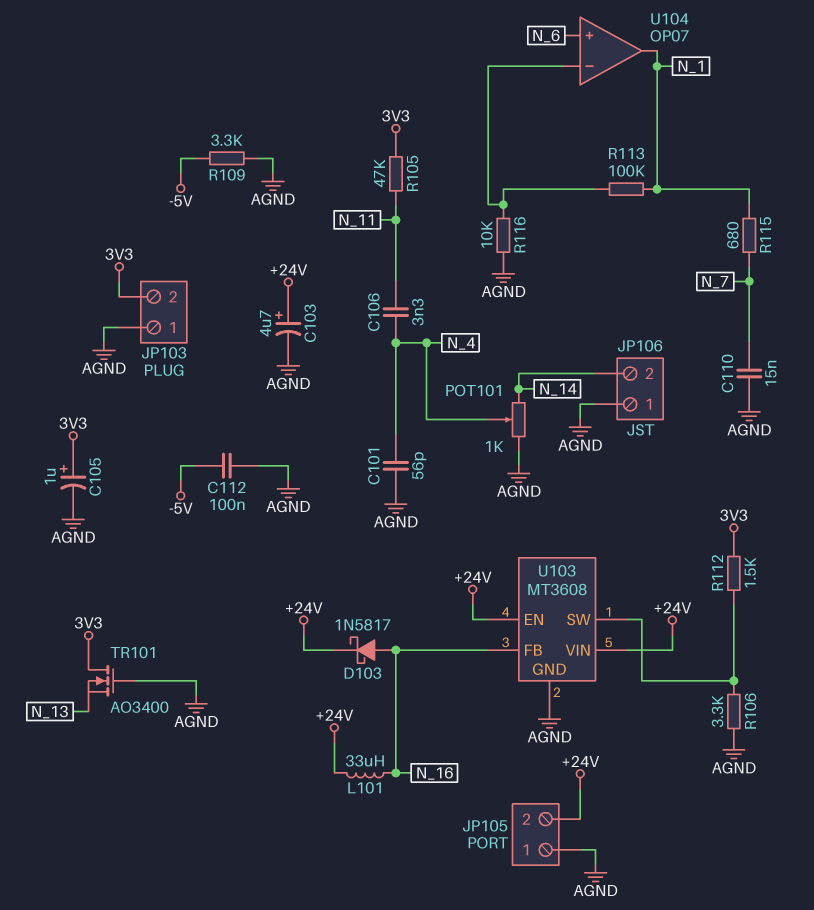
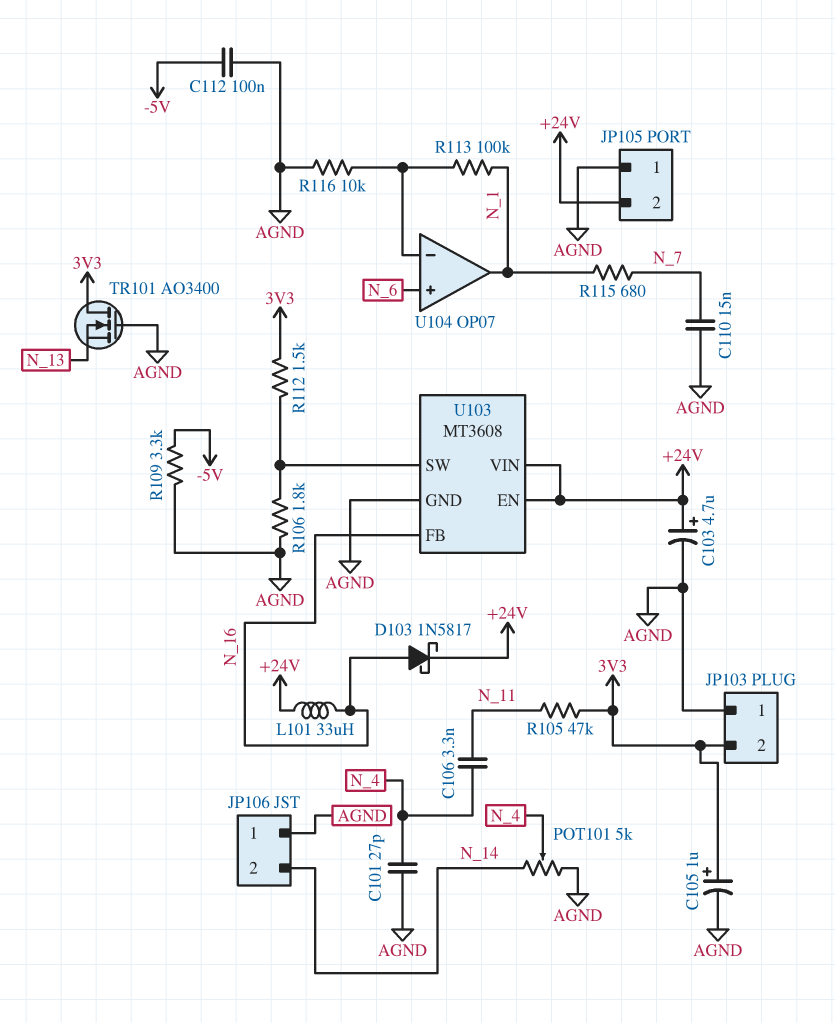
C101: 56pF (AGND, N_4) -> 27pF (AGND, N_4)
POT101: 1k (AGND, N_14, wiper N_4) -> 5k (AGND, N_14, wiper N_4)
R106: 3.3k (AGND, U103/SW) -> 1.8k (AGND, U103/SW)

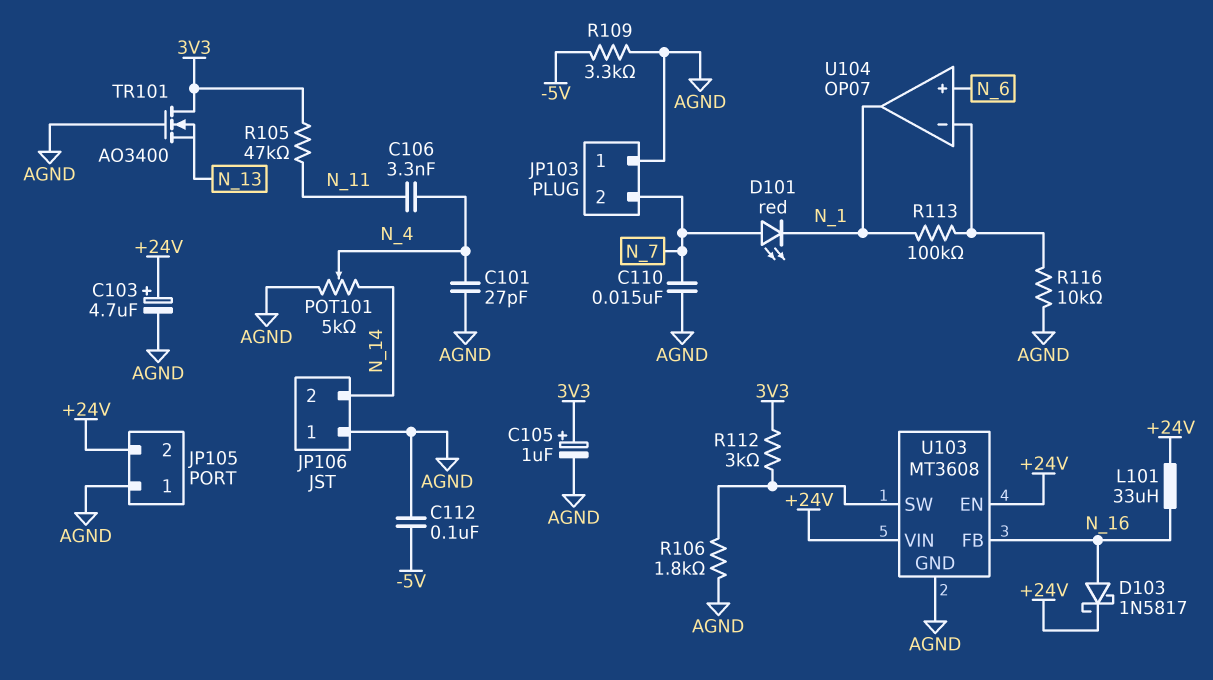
D101: none -> LED red (A N_7, K N_1)
JP103 pin 2: 3V3 -> N_7
R112: 1.5k (3V3, U103/SW) -> 3k (3V3, U103/SW)
R115: 680 (N_1, N_7) -> none

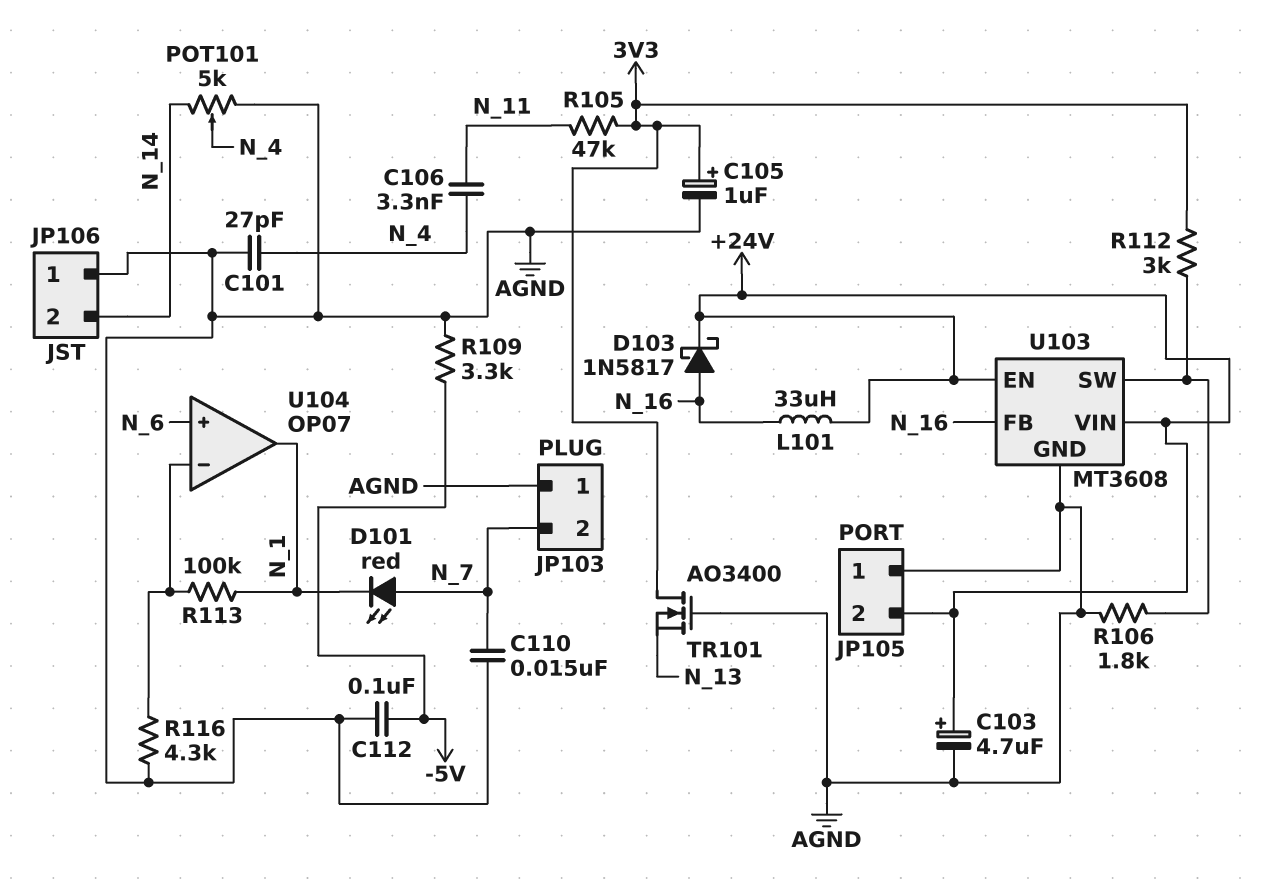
R116: 10k (AGND, U104/in-) -> 4.3k (AGND, U104/in-)

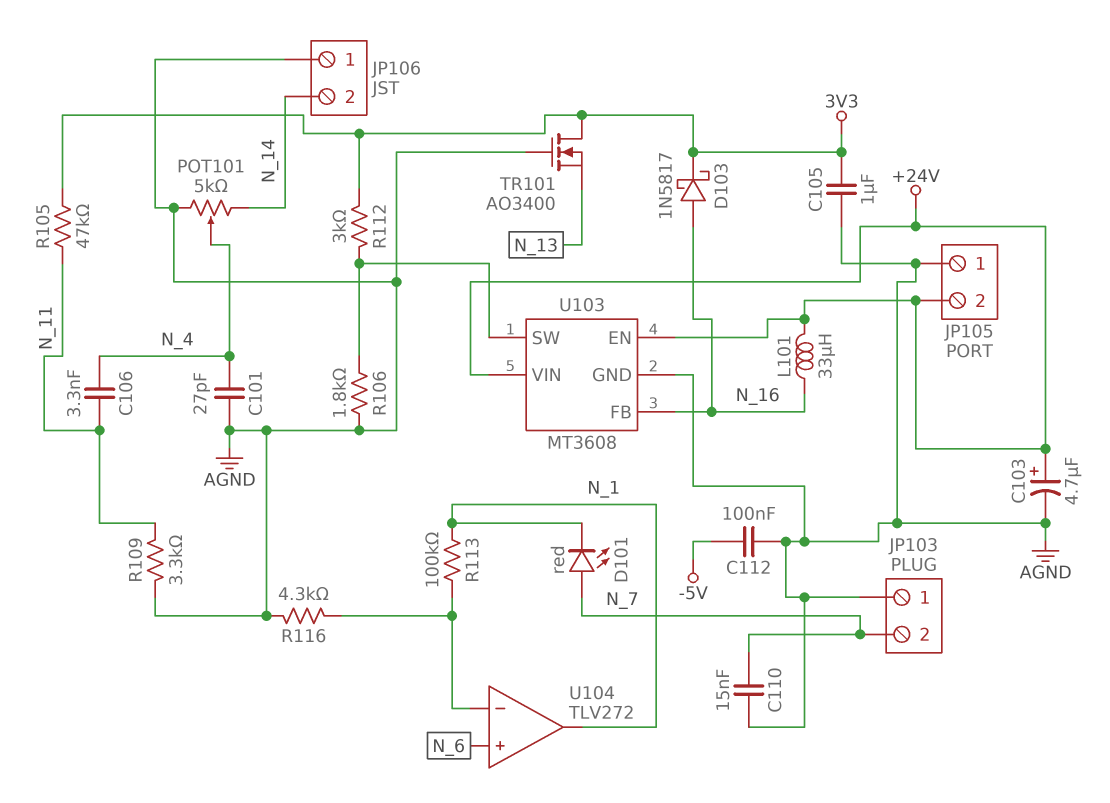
C105: 1uF (plus 3V3, minus AGND) -> 1uF (3V3, AGND)
D103: schottky 1N5817 (A N_16, K +24V) -> schottky 1N5817 (A N_16, K 3V3)
R109: 3.3k (-5V, AGND) -> 3.3k (AGND, N_11)
U104: OP07 -> TLV272

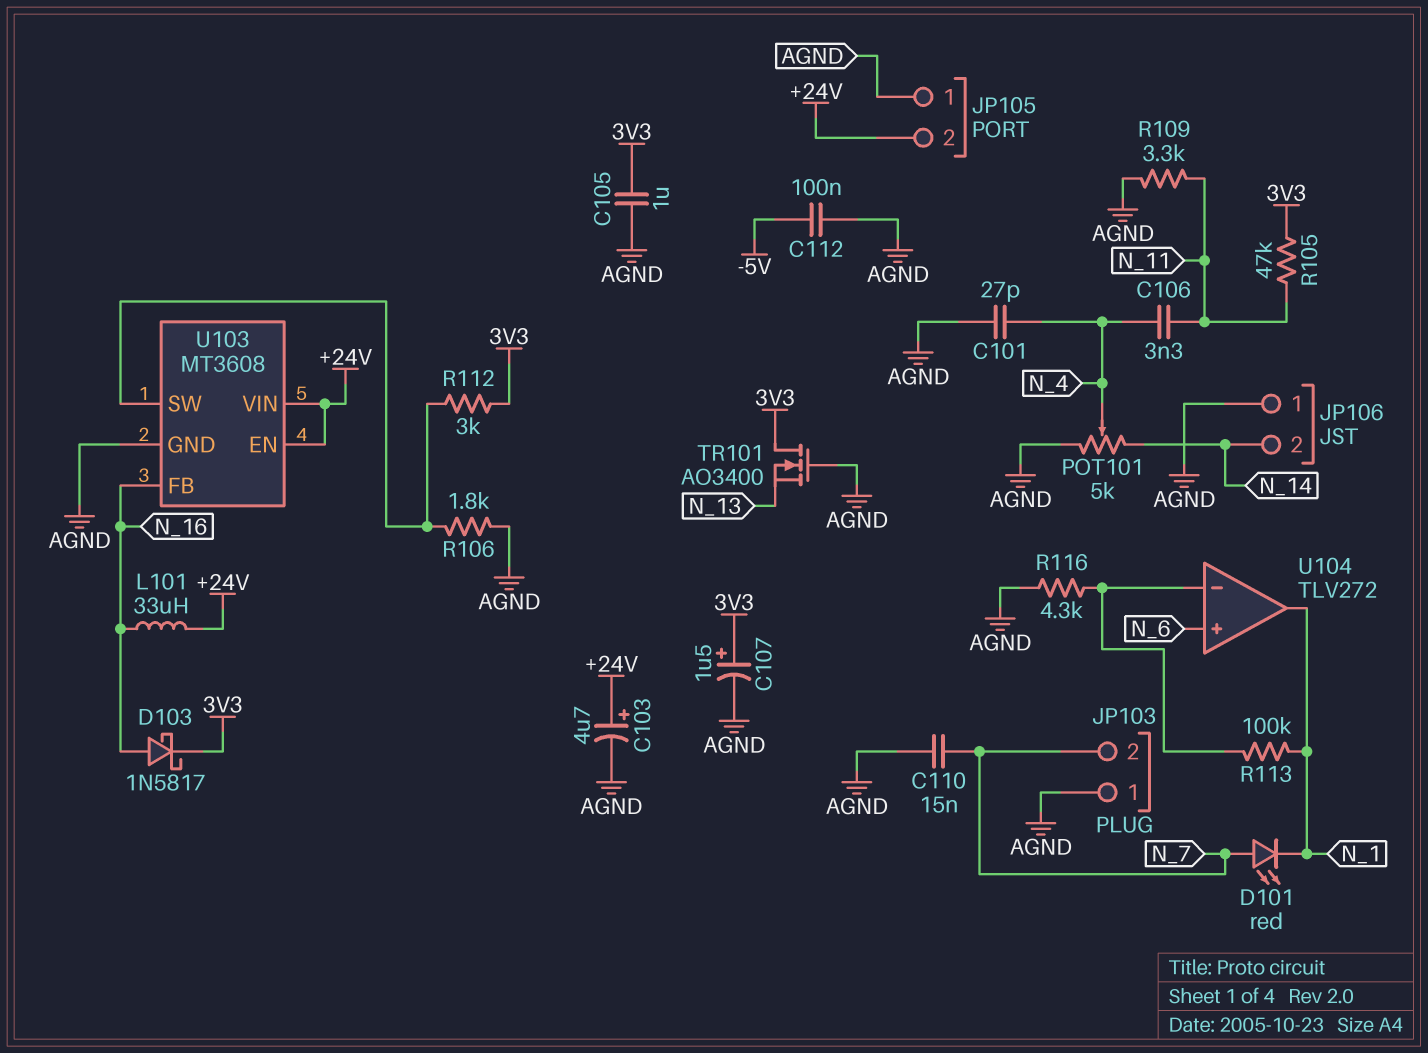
C107: none -> 1.5uF (plus 3V3, minus AGND)

